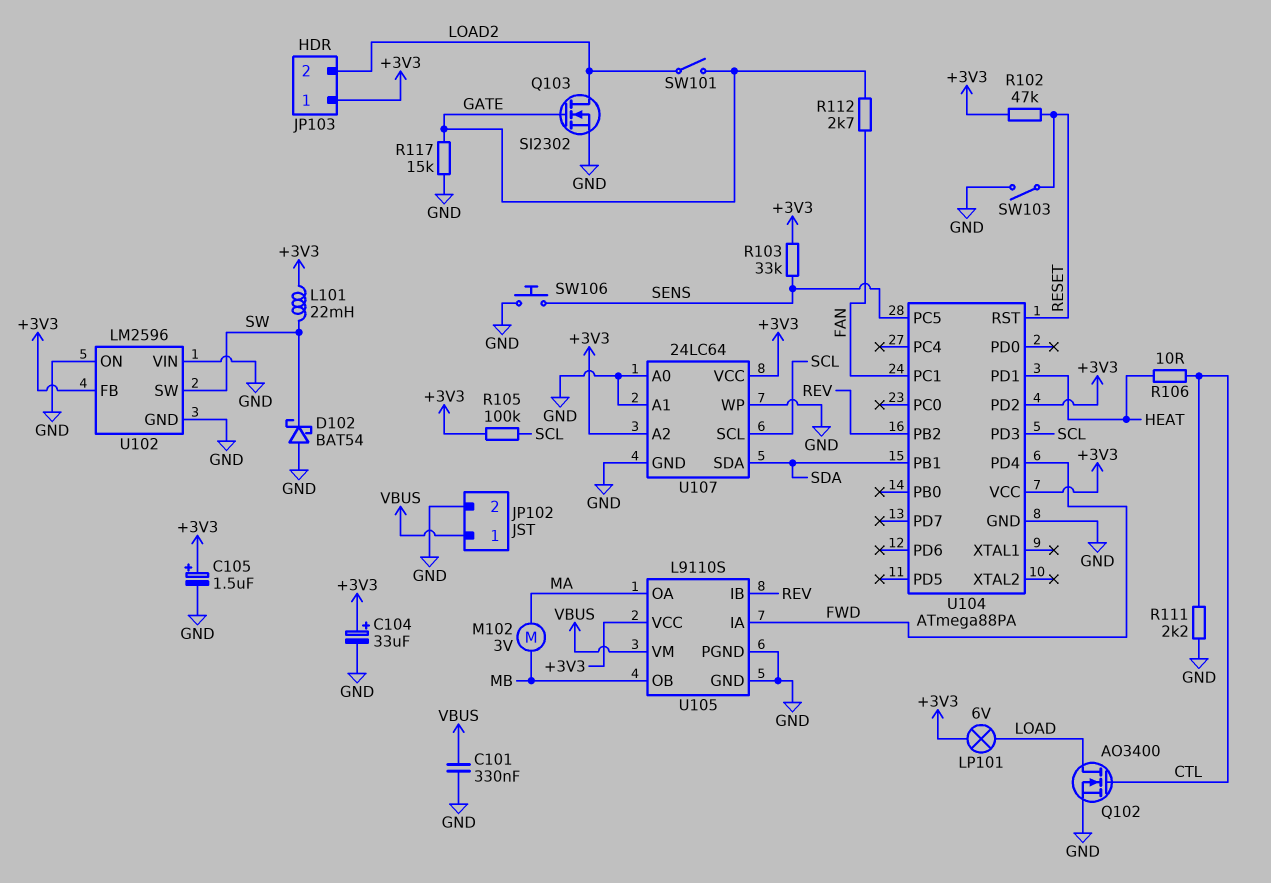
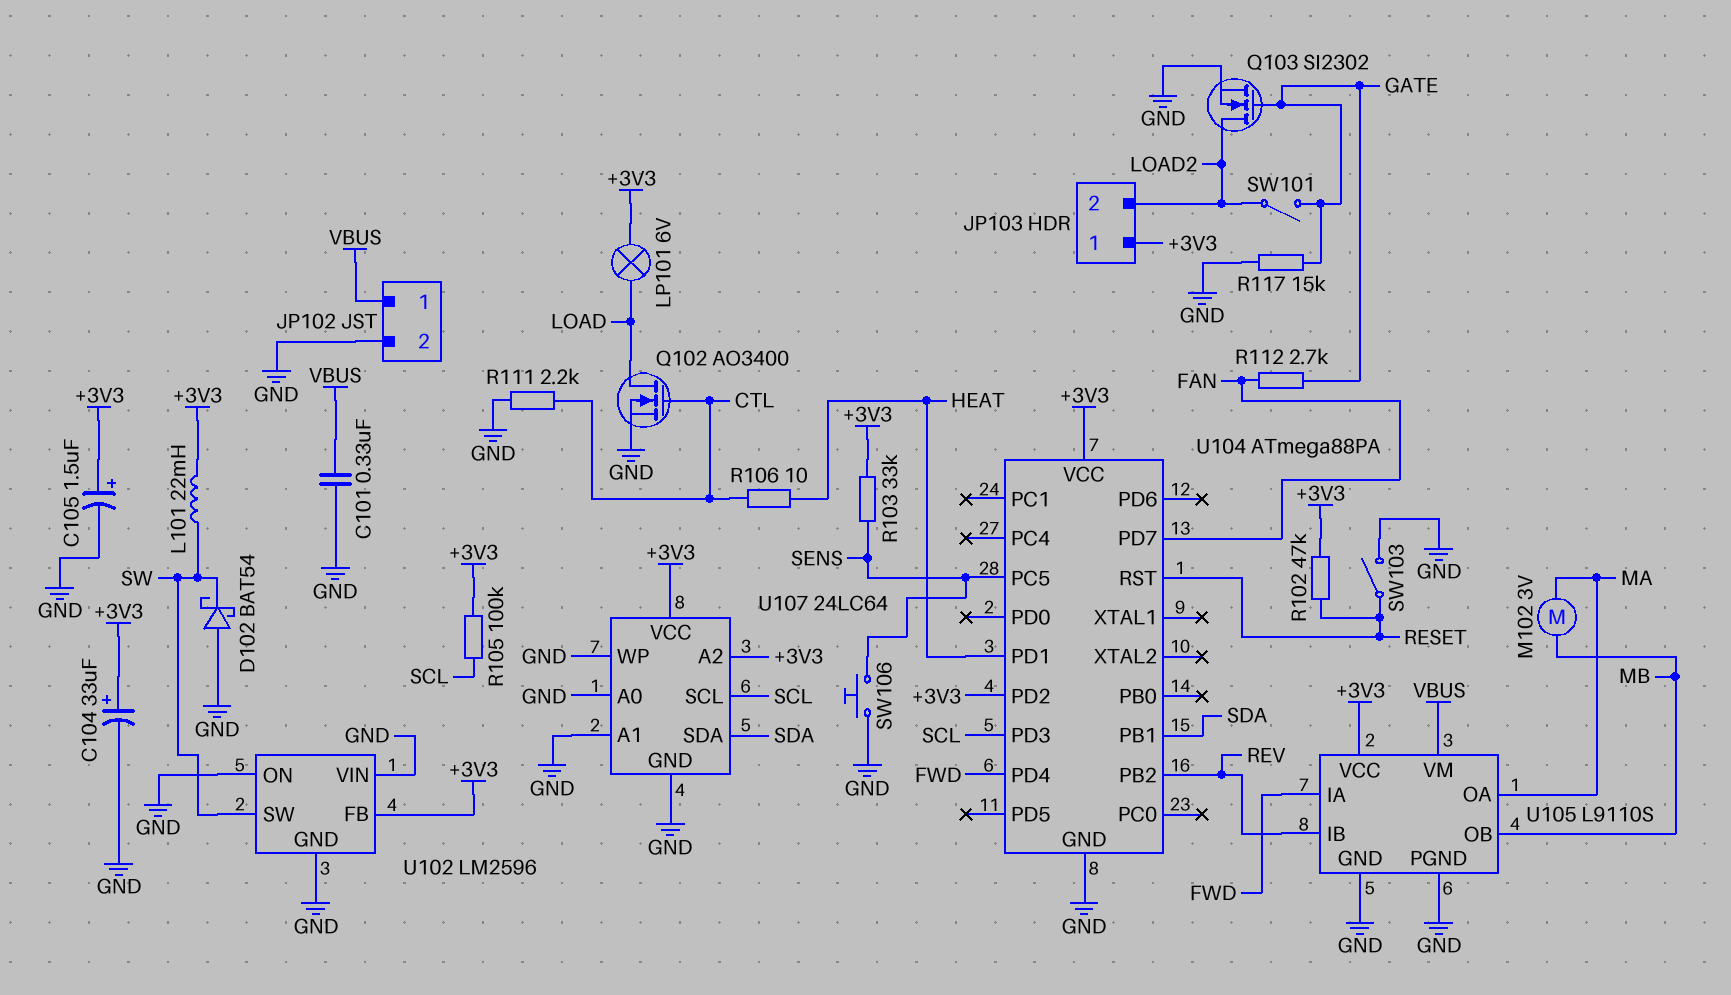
U104 pin PC1: FAN -> none
U104 pin PD7: none -> FAN

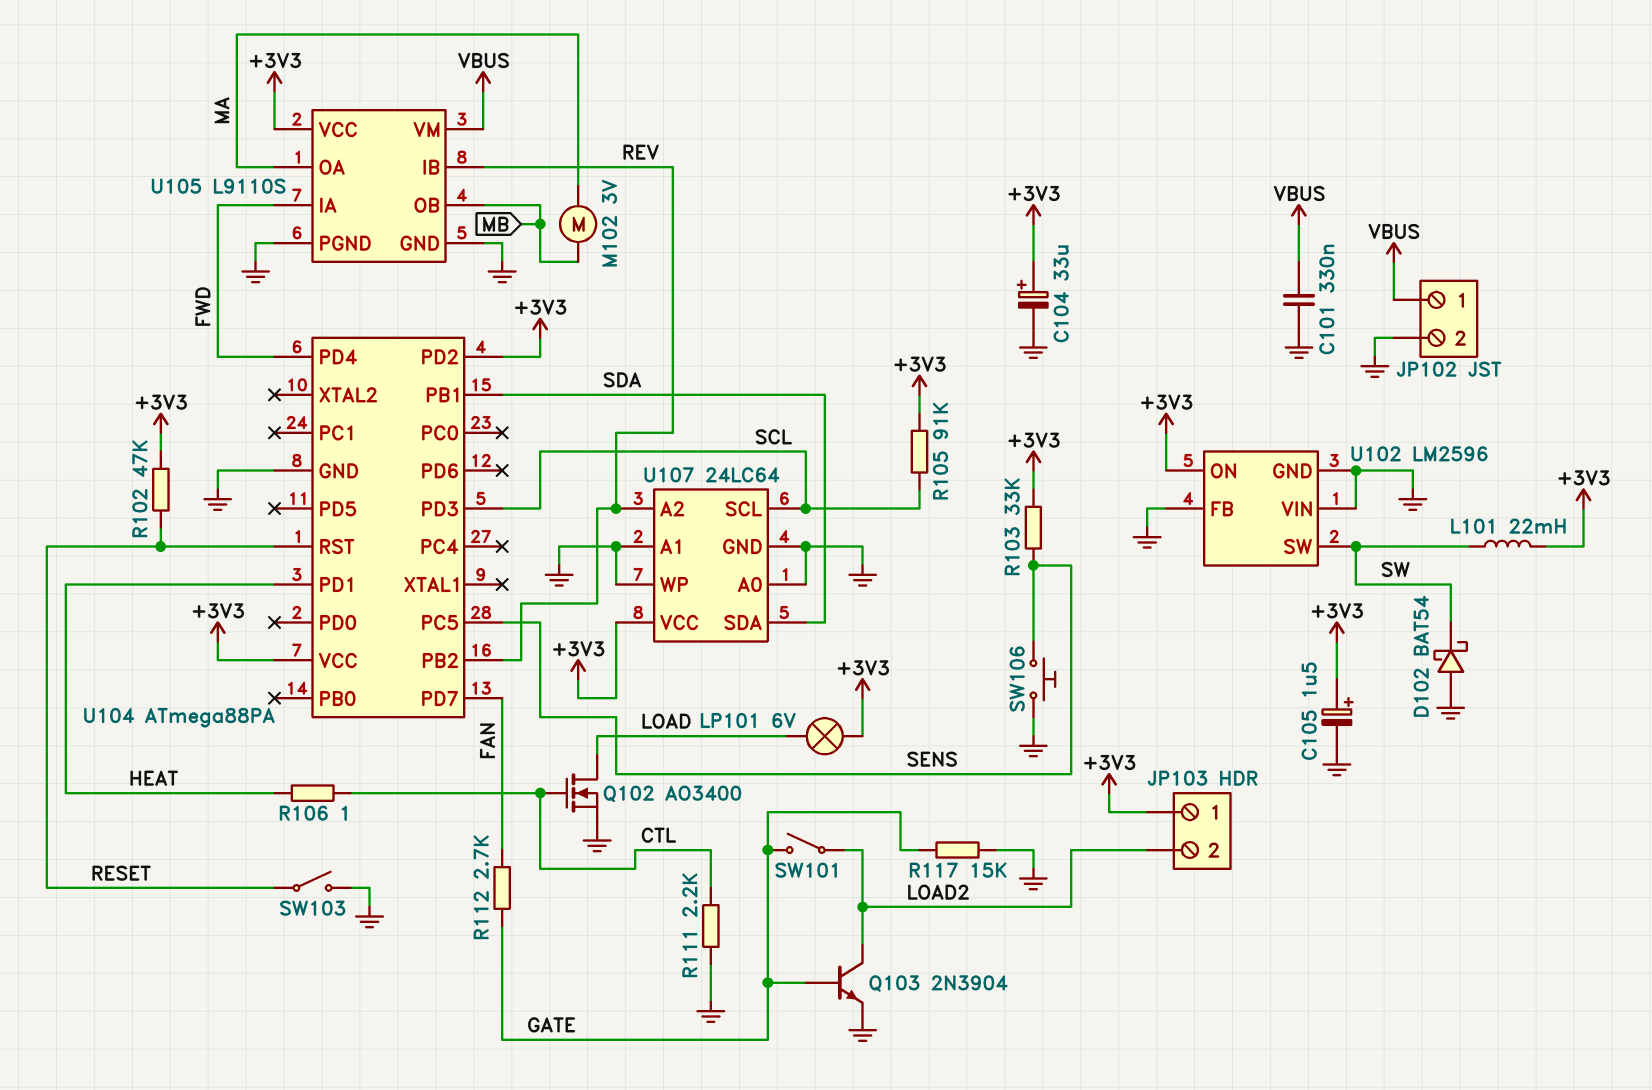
Q103: NMOS SI2302 (G GATE, D LOAD2, S GND) -> NPN 2N3904 (B GATE, C LOAD2, E GND)
R105: 100k (+3V3, SCL) -> 91k (+3V3, SCL)
R106: 10 (CTL, HEAT) -> 1 (CTL, HEAT)
U102 pin FB: +3V3 -> GND
U102 pin ON: GND -> +3V3
U107 pin A2: +3V3 -> REV

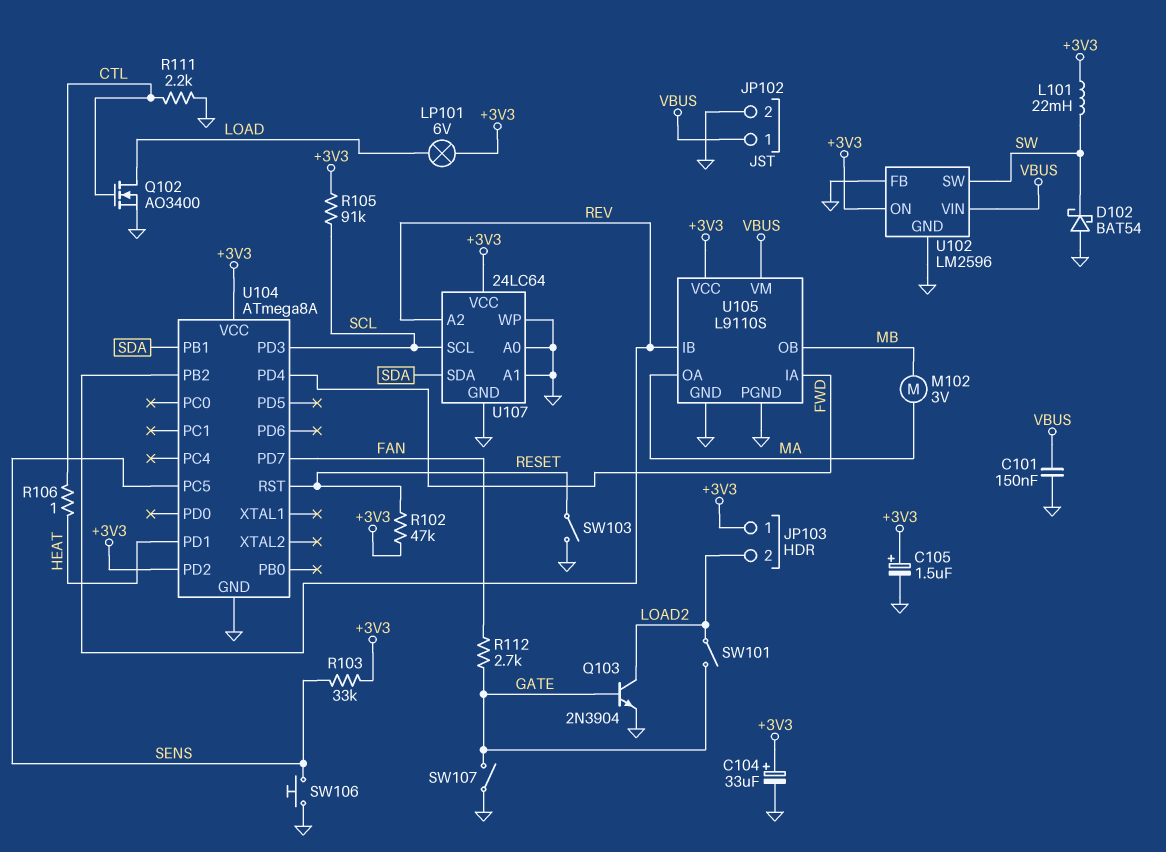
C101: 330nF (GND, VBUS) -> 150nF (GND, VBUS)
R117: 15k (GATE, GND) -> none
SW107: none -> switch (GATE, GND)
U102 pin VIN: GND -> VBUS
U104: ATmega88PA -> ATmega8A

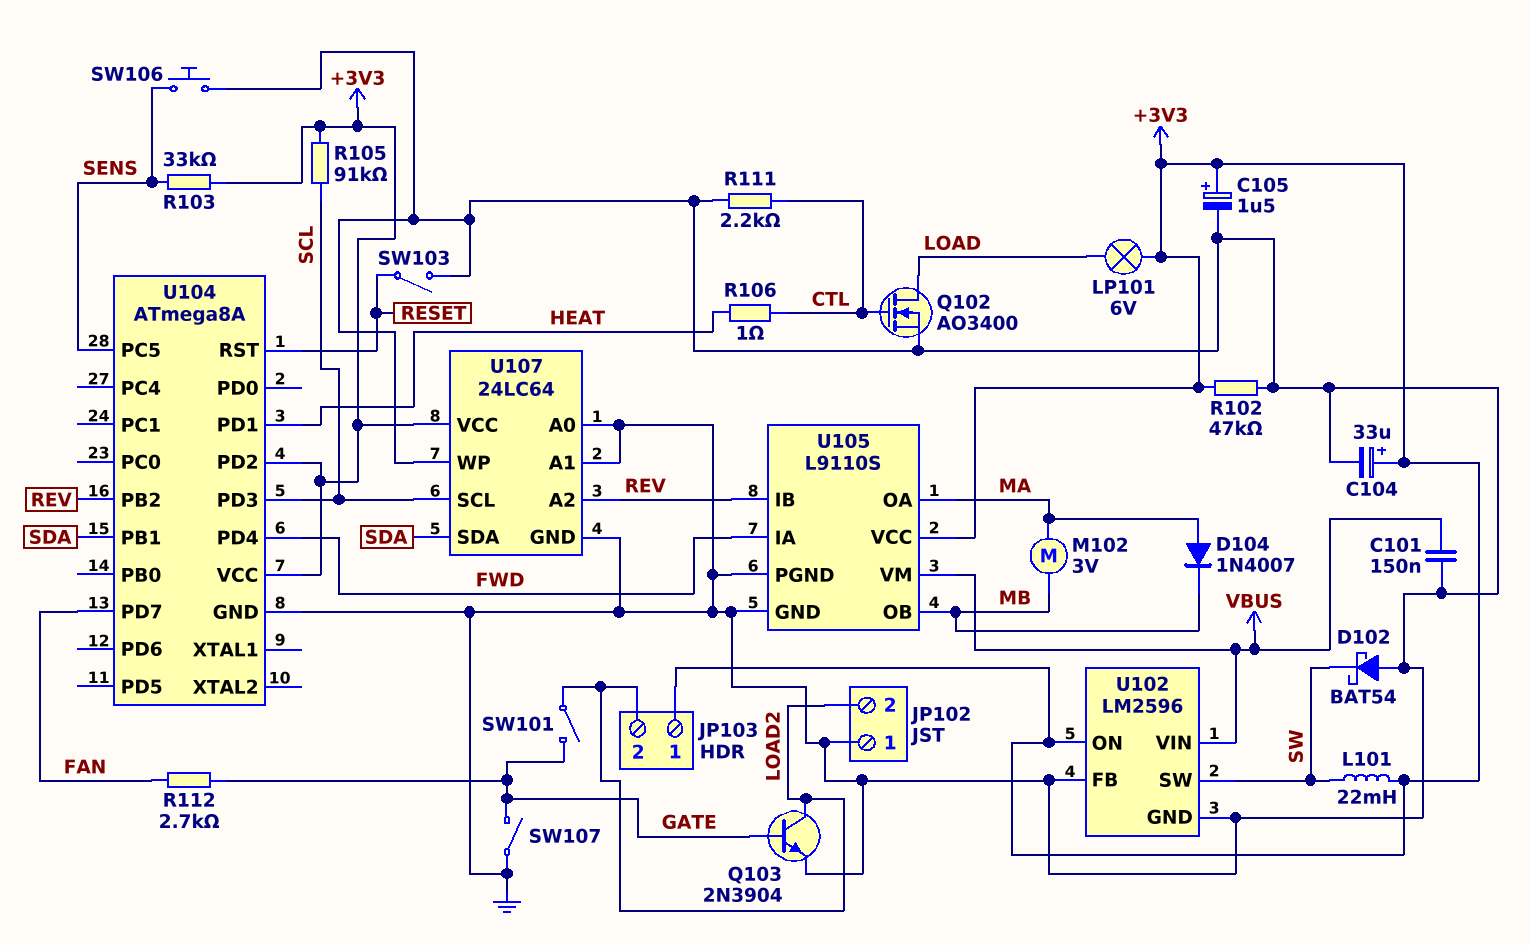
D104: none -> diode 1N4007 (A MA, K MB)
JP102 pin 1: VBUS -> GND
JP102 pin 2: GND -> LOAD2
R102: 47k (+3V3, RESET) -> 47k (+3V3, GND)

